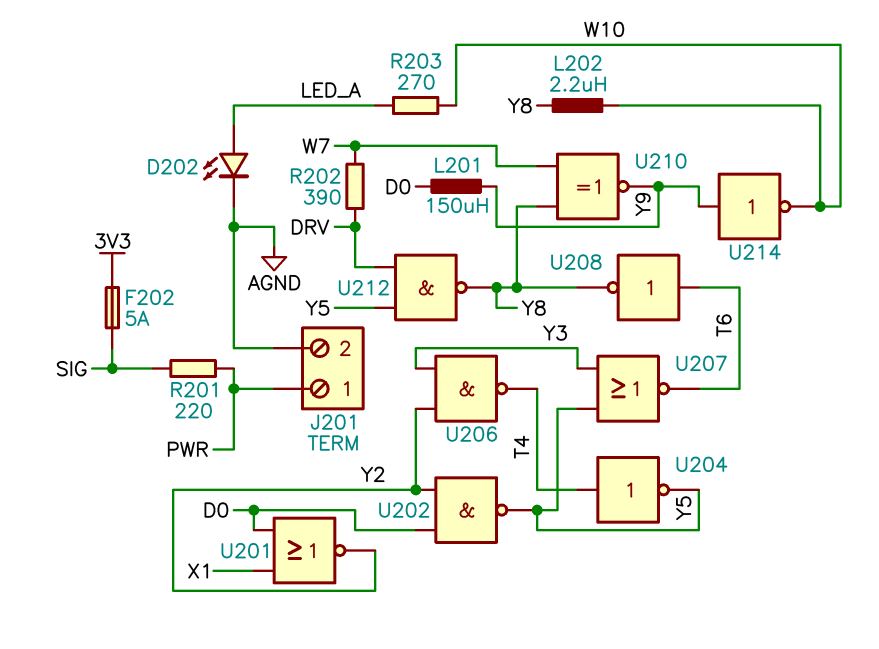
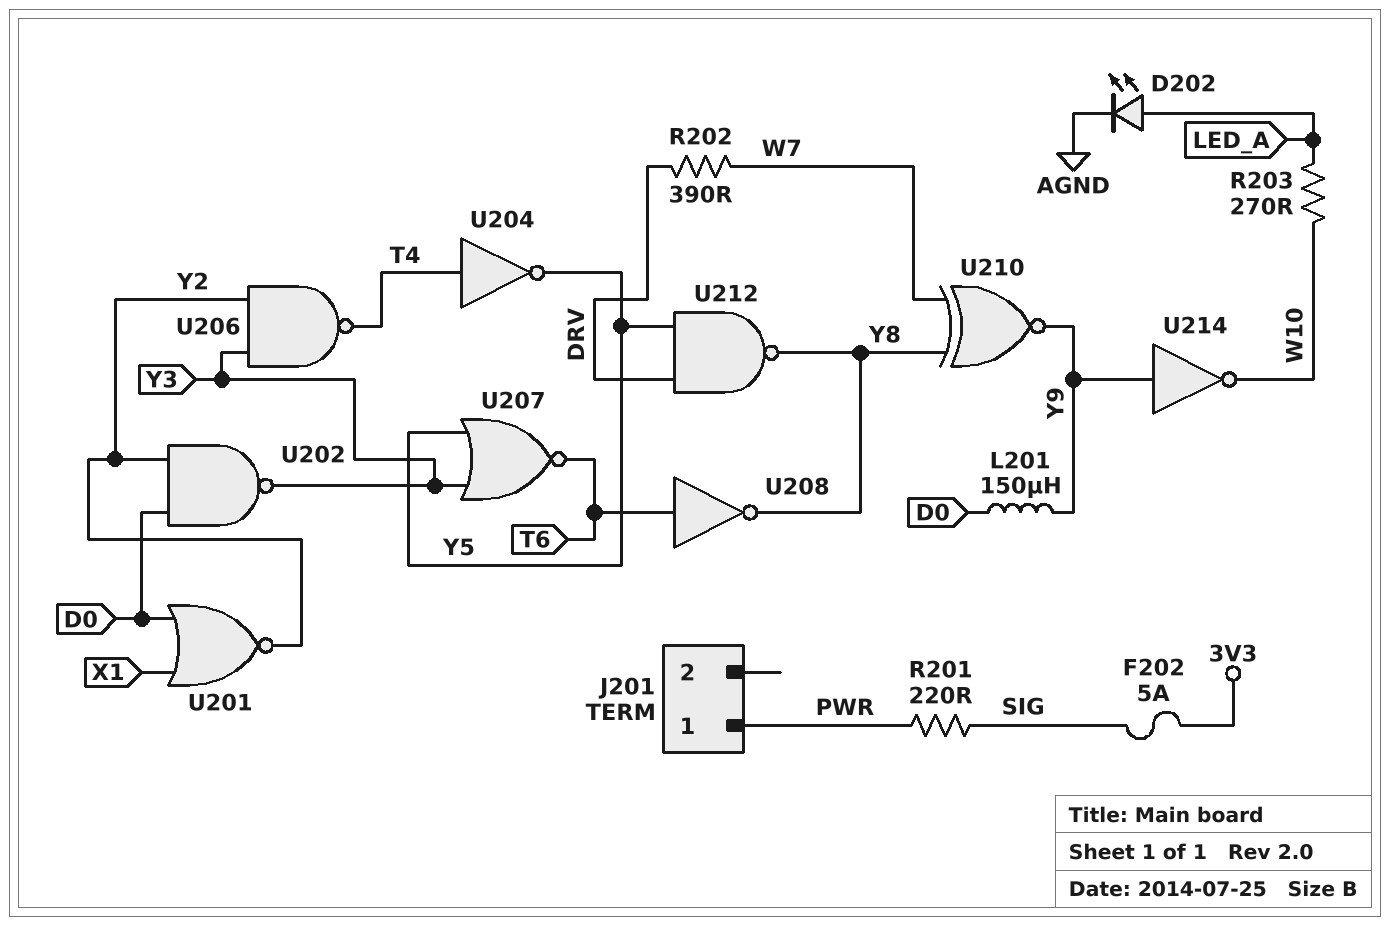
J201 pin 2: AGND -> none
L202: 2.2uH (W10, Y8) -> none
U202: NAND (in D0, in Y2, out Y5) -> NAND (in D0, in Y2, out Y3)

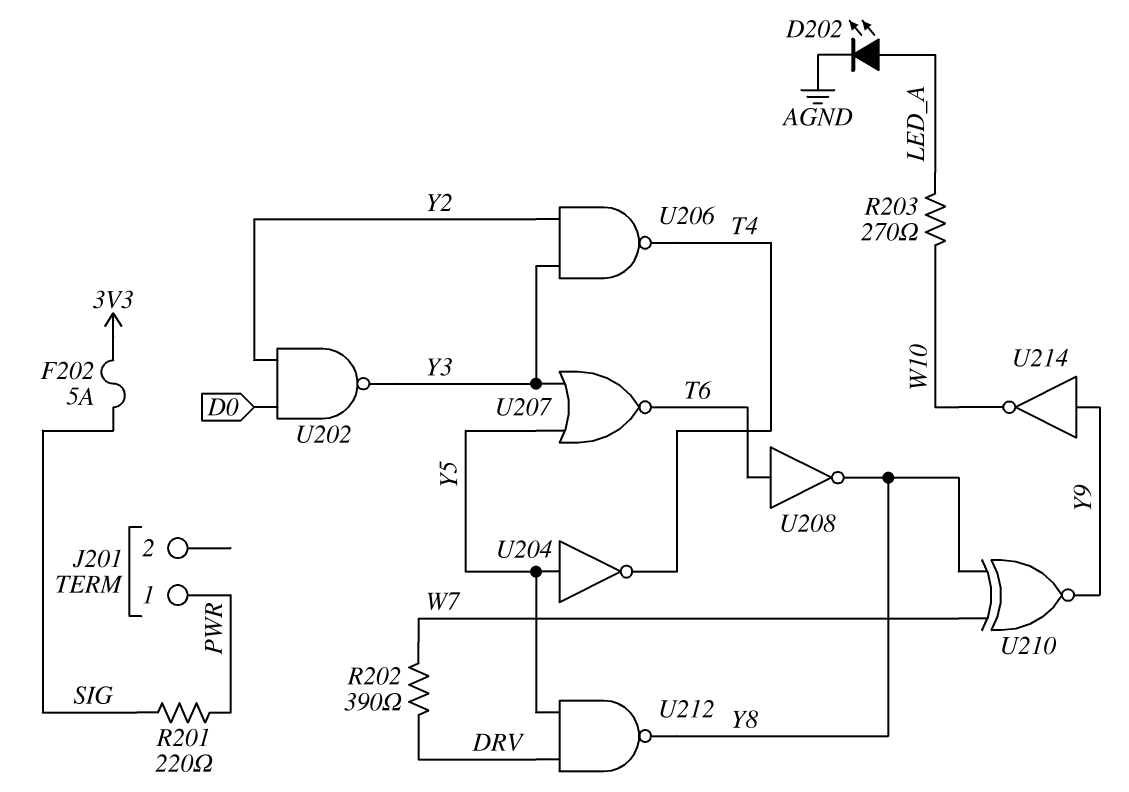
L201: 150uH (D0, Y9) -> none
U201: NOR (in D0, in X1, out Y2) -> none
U204: NOT (in T4, out Y5) -> NOT (in Y5, out T4)

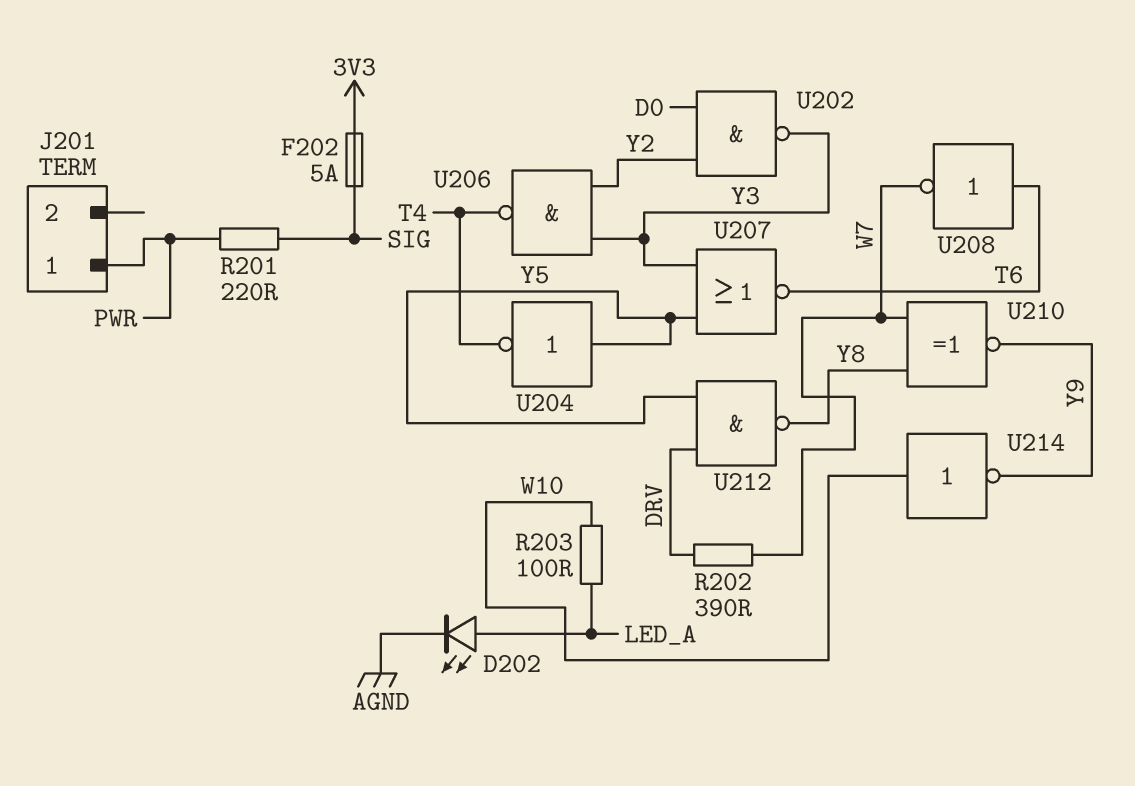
R203: 270 (LED_A, W10) -> 100 (LED_A, W10)
U208: NOT (in T6, out Y8) -> NOT (in T6, out W7)
U214: NOT (in Y9, out W10) -> NOT (in W10, out Y9)

